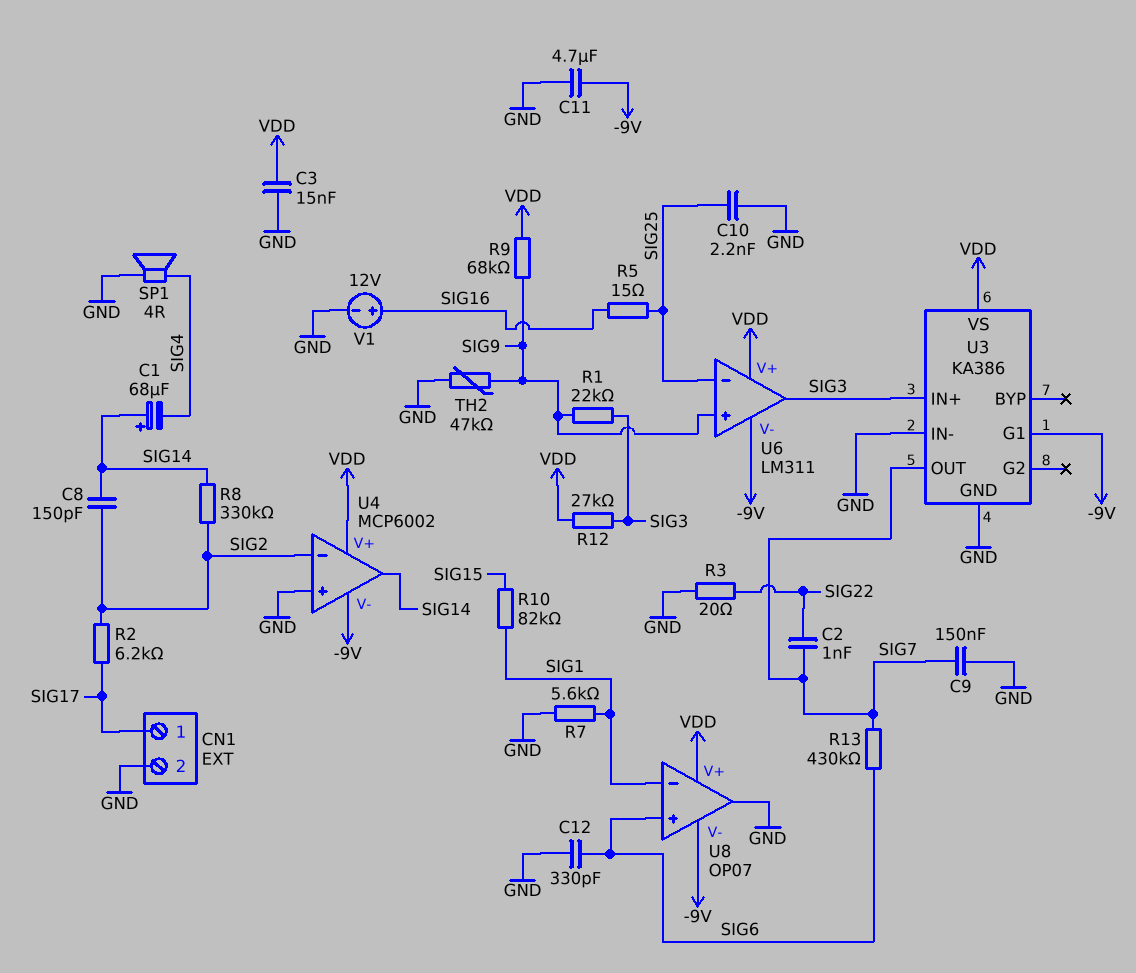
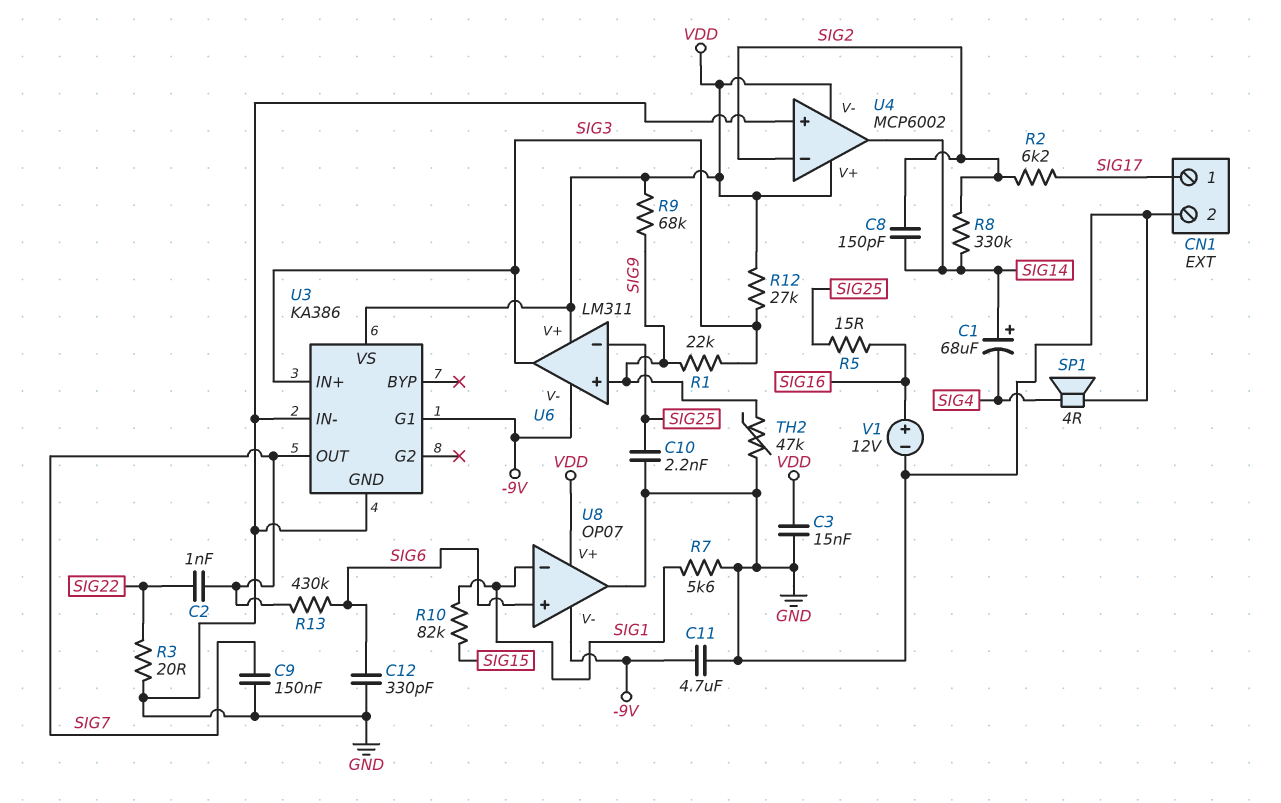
U4 pin V-: -9V -> VDD

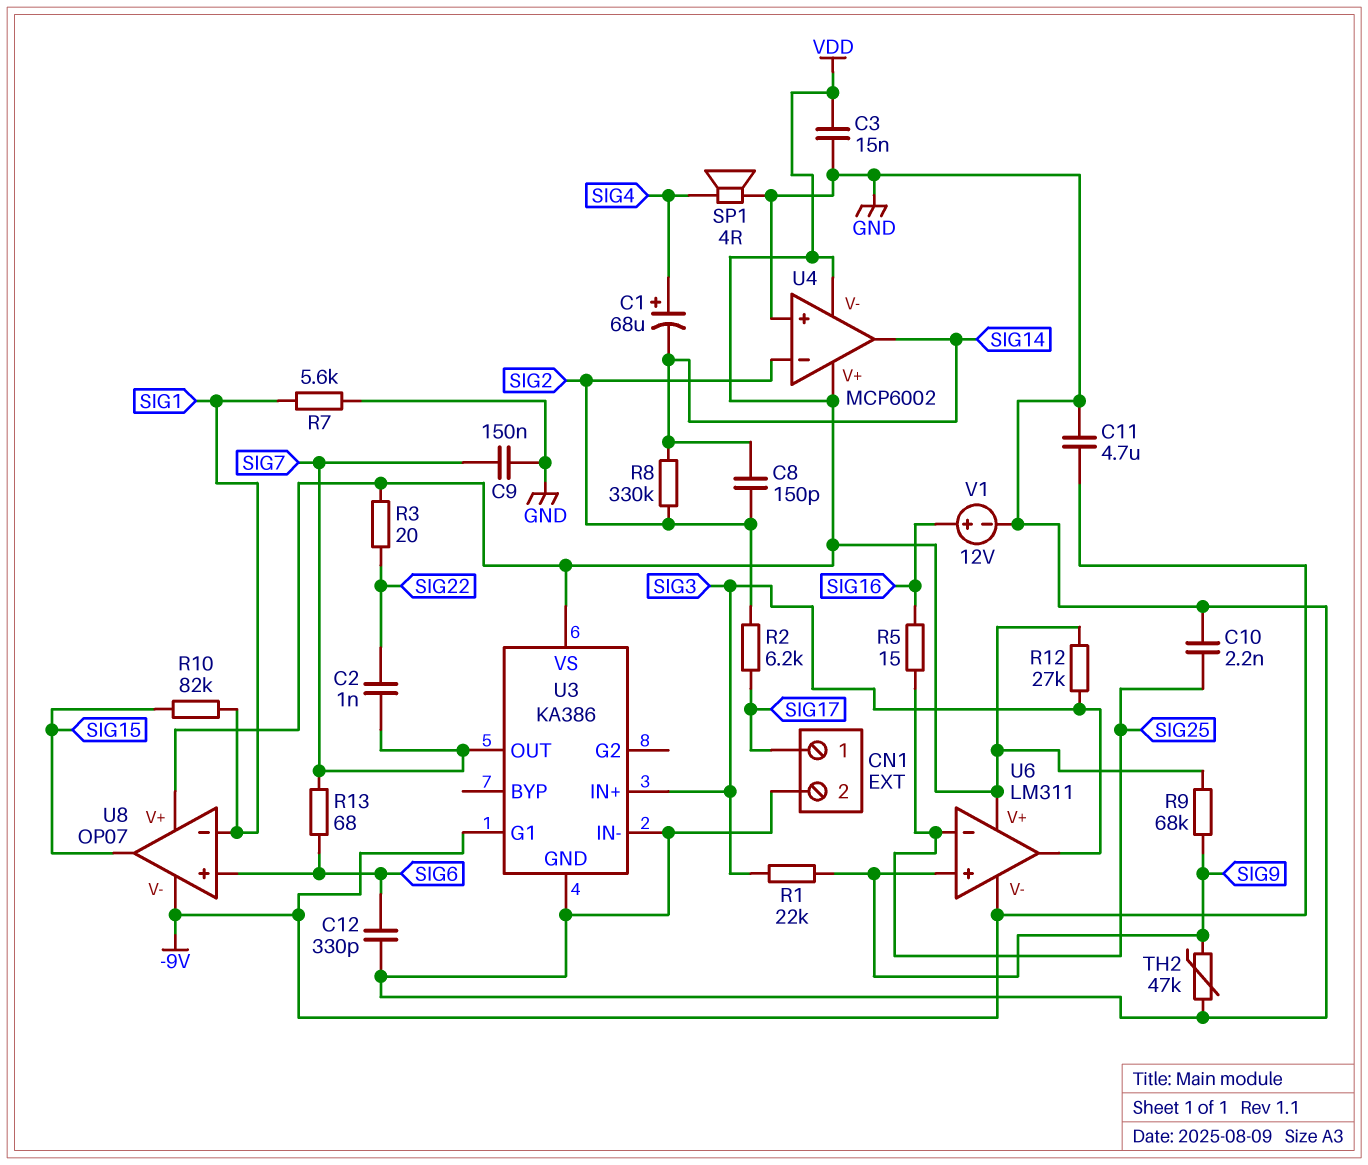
C1: 68uF (plus SIG14, minus SIG4) -> 68uF (plus SIG4, minus SIG14)
R3: 20 (GND, SIG22) -> 20 (SIG22, VDD)
R13: 430k (SIG6, SIG7) -> 68 (SIG6, SIG7)
U8 pin out: GND -> SIG15

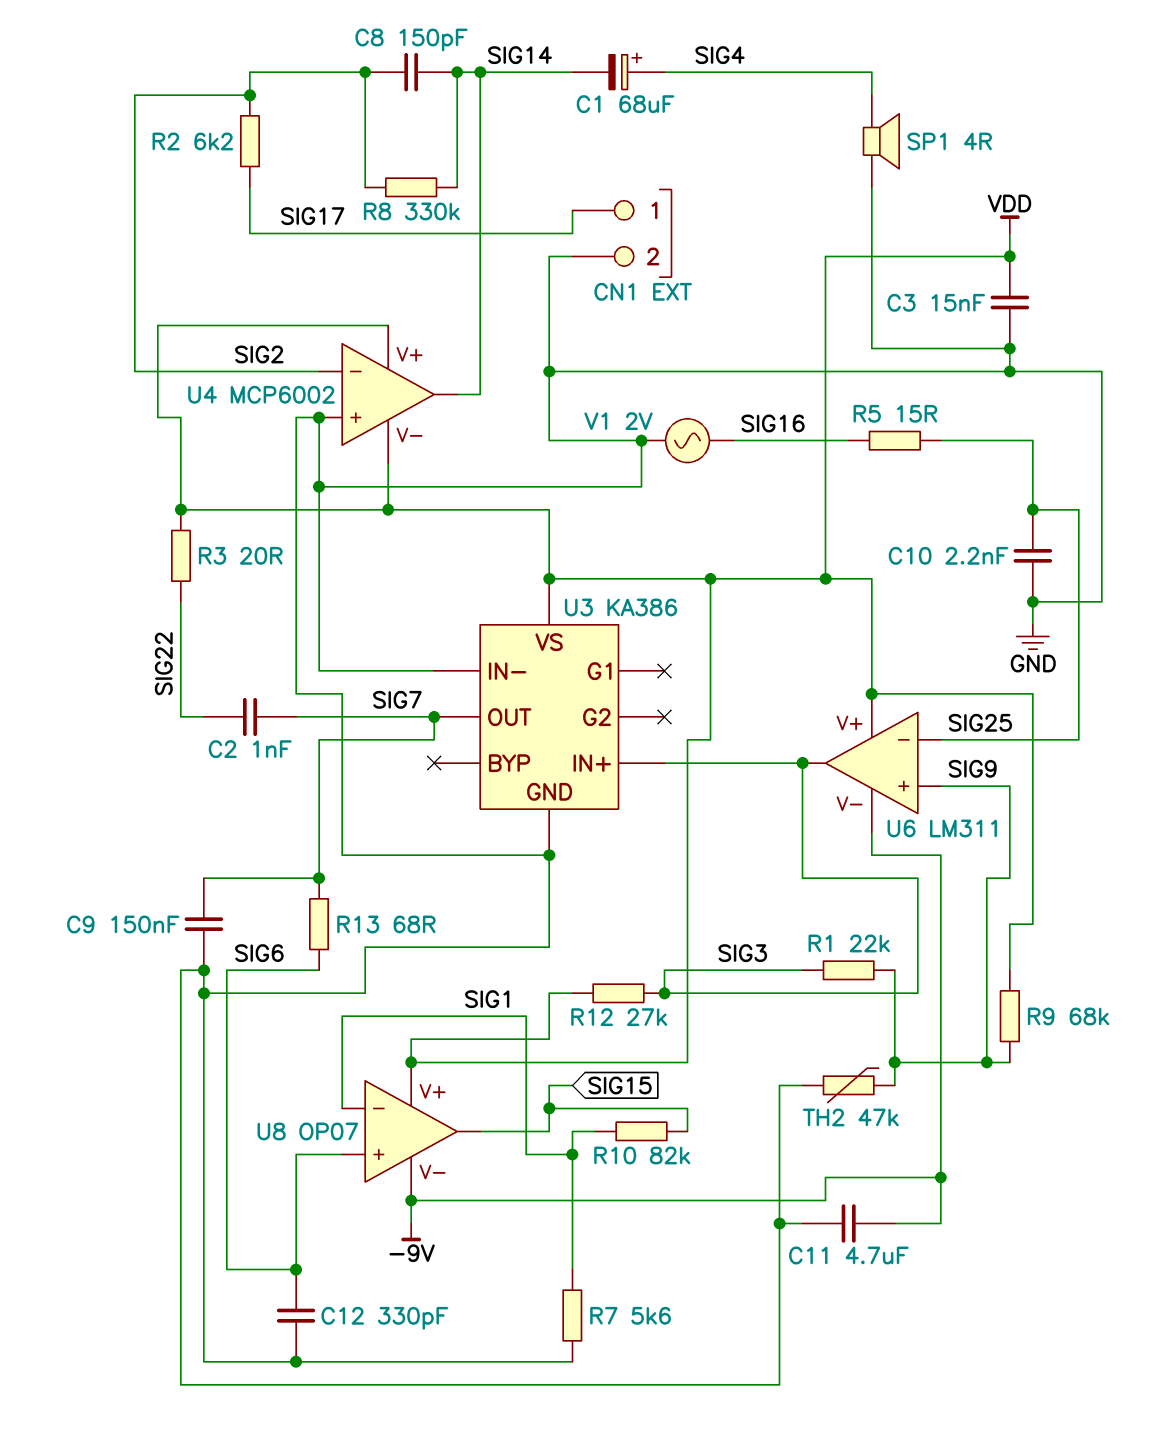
U3 pin G1: -9V -> none
V1: 12V (plus SIG16, minus GND) -> AC 2V (GND, SIG16)

